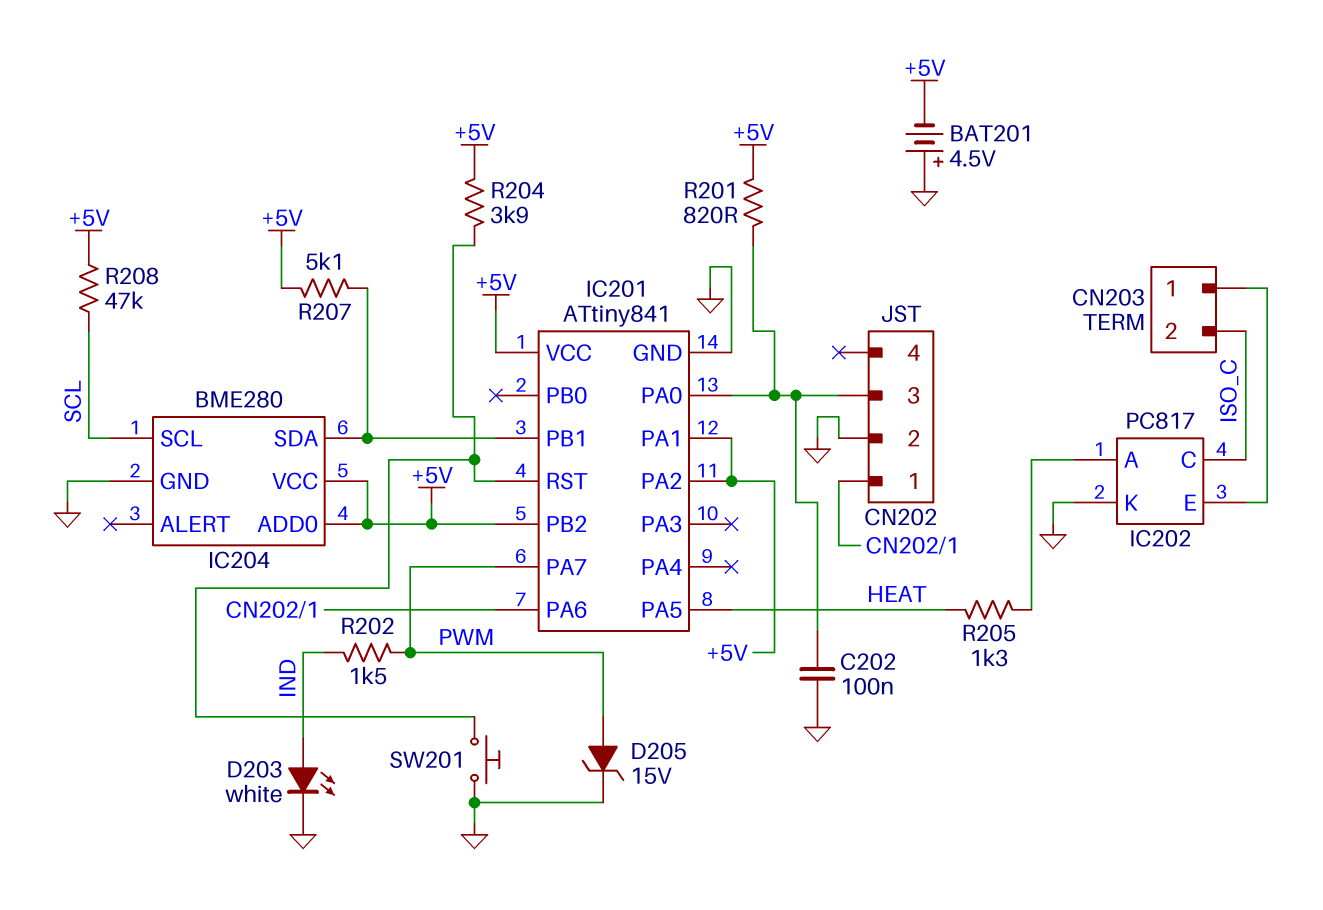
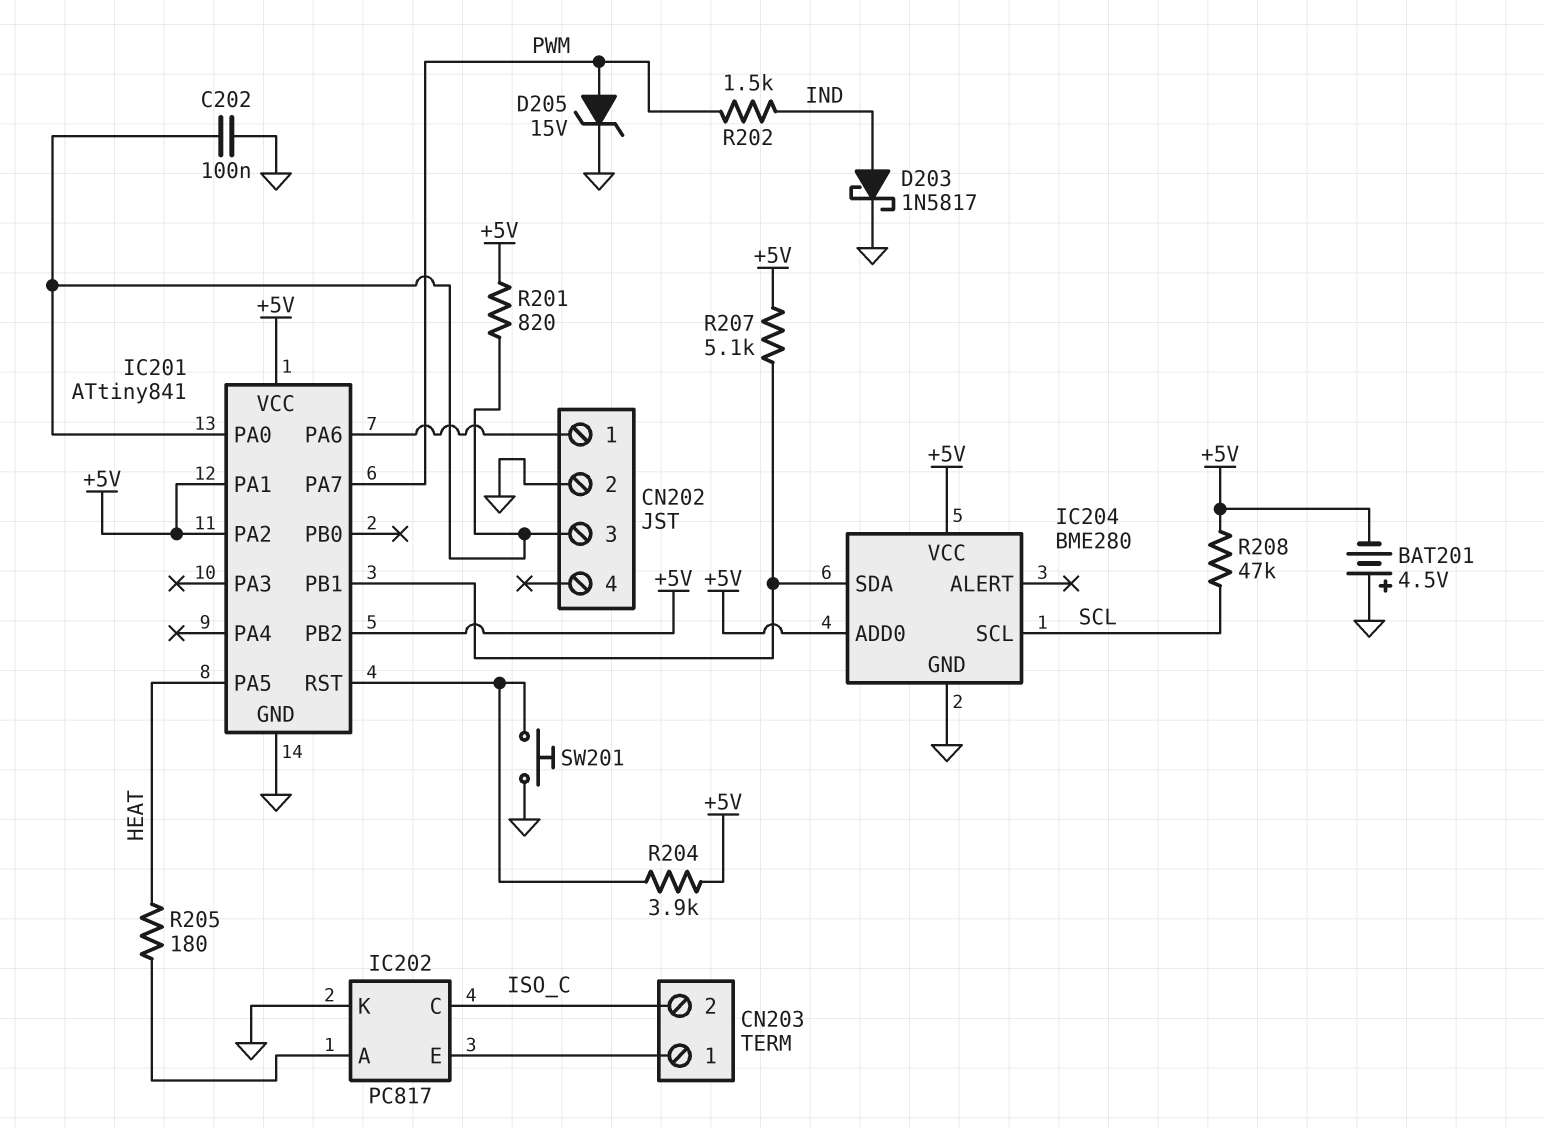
D203: LED white (A IND, K GND) -> schottky 1N5817 (A IND, K GND)
R205: 1.3k (HEAT, IC202/A) -> 180 (HEAT, IC202/A)

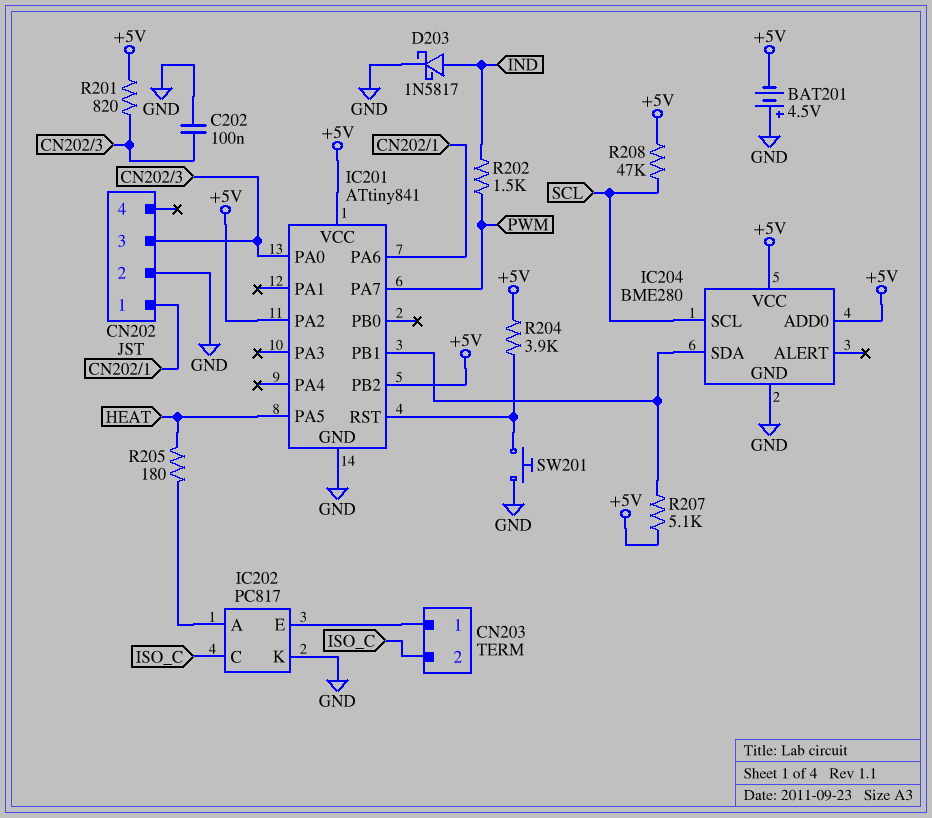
D205: zener 15V (A PWM, K GND) -> none
IC201 pin PA1: +5V -> none

